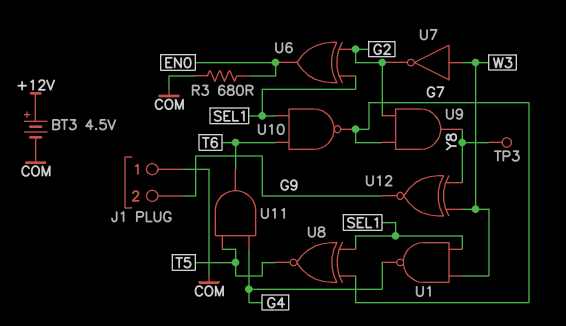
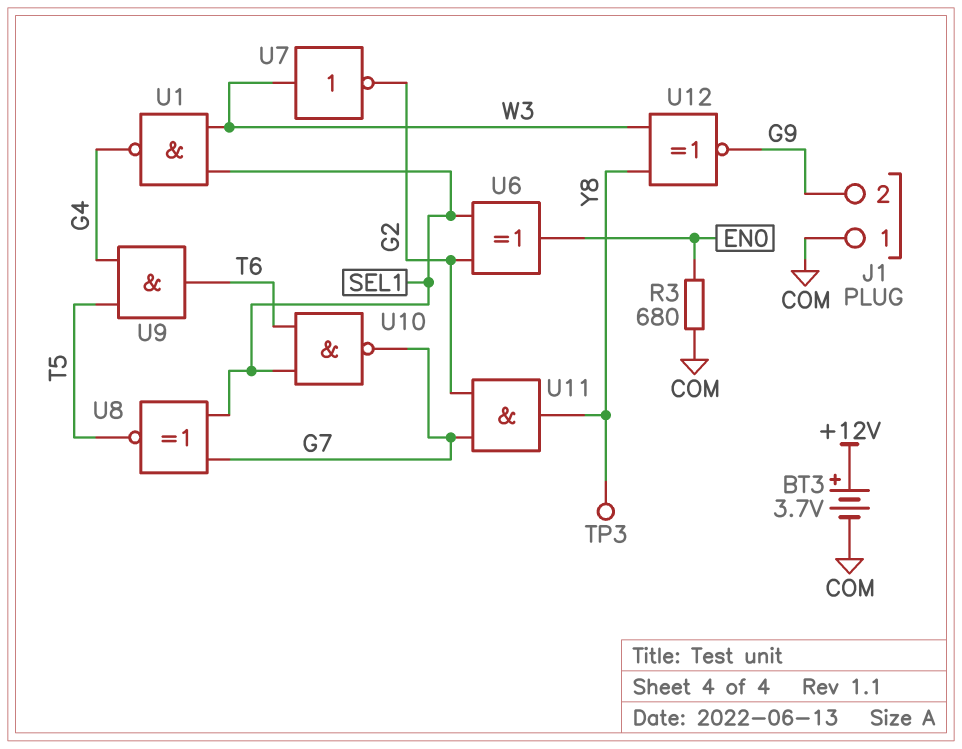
BT3: 4.5V (plus +12V, minus COM) -> 3.7V (plus +12V, minus COM)
U9: AND (in G2, in G7, out Y8) -> AND (in G4, in T5, out T6)
U11: AND (in G4, in T5, out T6) -> AND (in G2, in G7, out Y8)

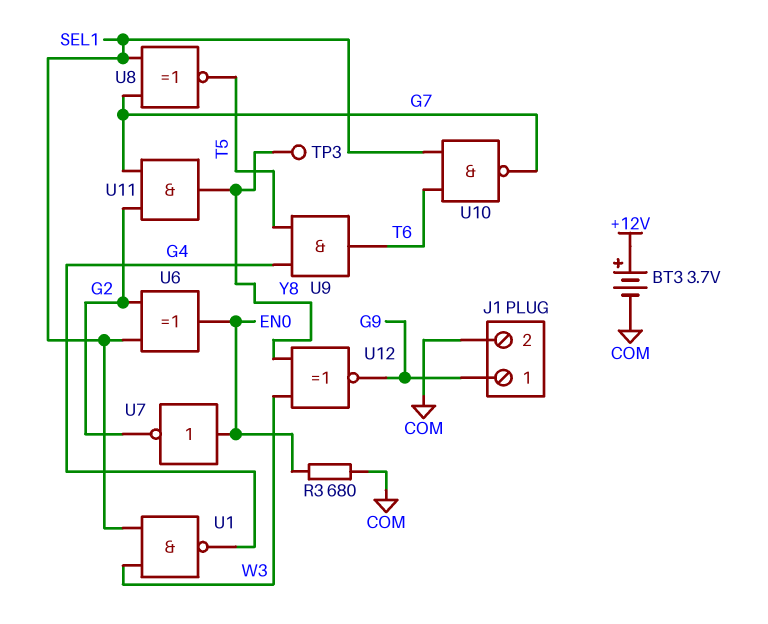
J1 pin 1: COM -> G9
J1 pin 2: G9 -> COM
U7: NOT (in W3, out G2) -> NOT (in EN0, out G2)

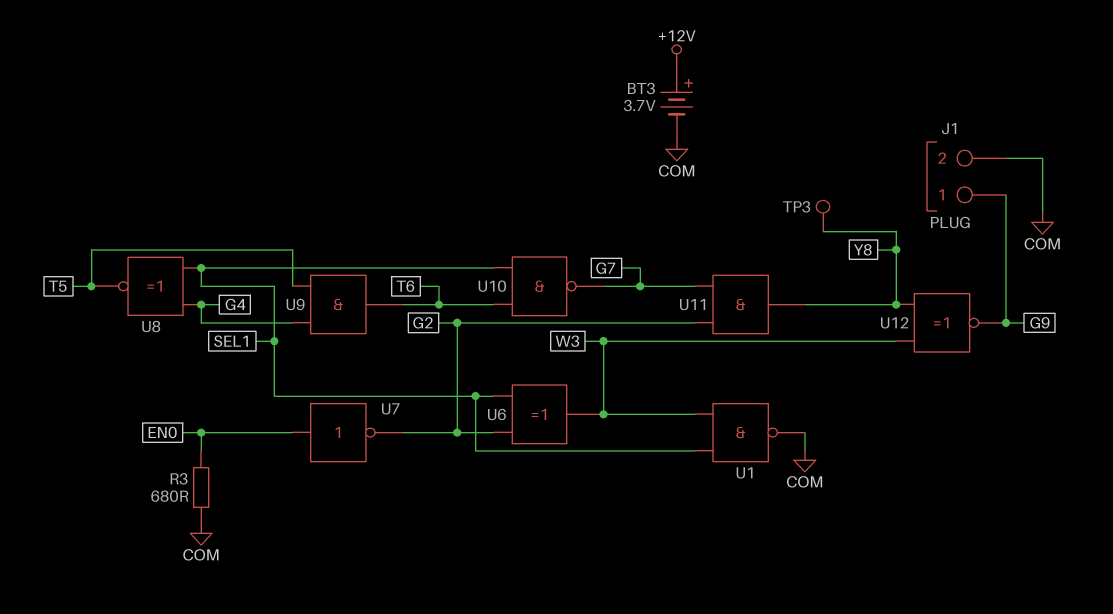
U1: NAND (in SEL1, in W3, out G4) -> NAND (in SEL1, in W3, out COM)
U6: XOR (in G2, in SEL1, out EN0) -> XOR (in G2, in SEL1, out W3)
U8: XNOR (in G7, in SEL1, out T5) -> XNOR (in G4, in SEL1, out T5)

